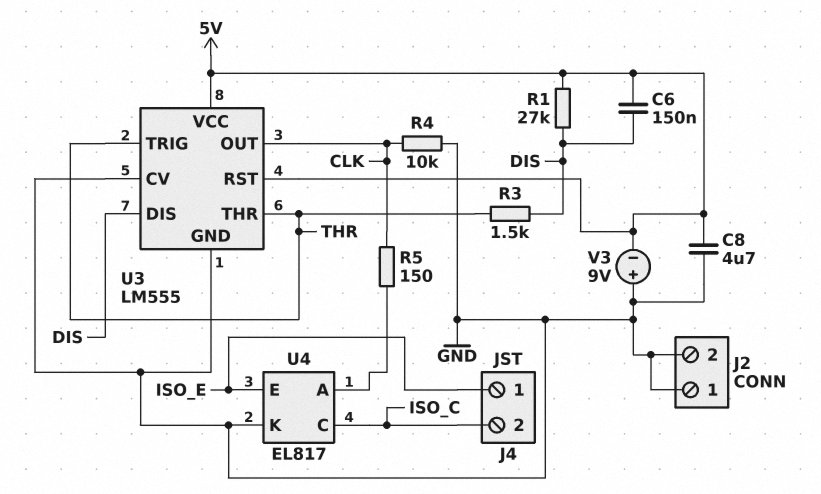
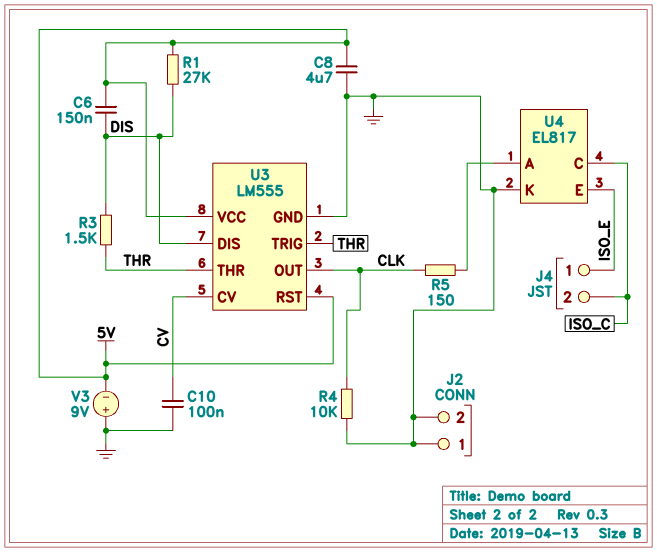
C10: none -> 100nF (CV, GND)
U3 pin CV: GND -> CV

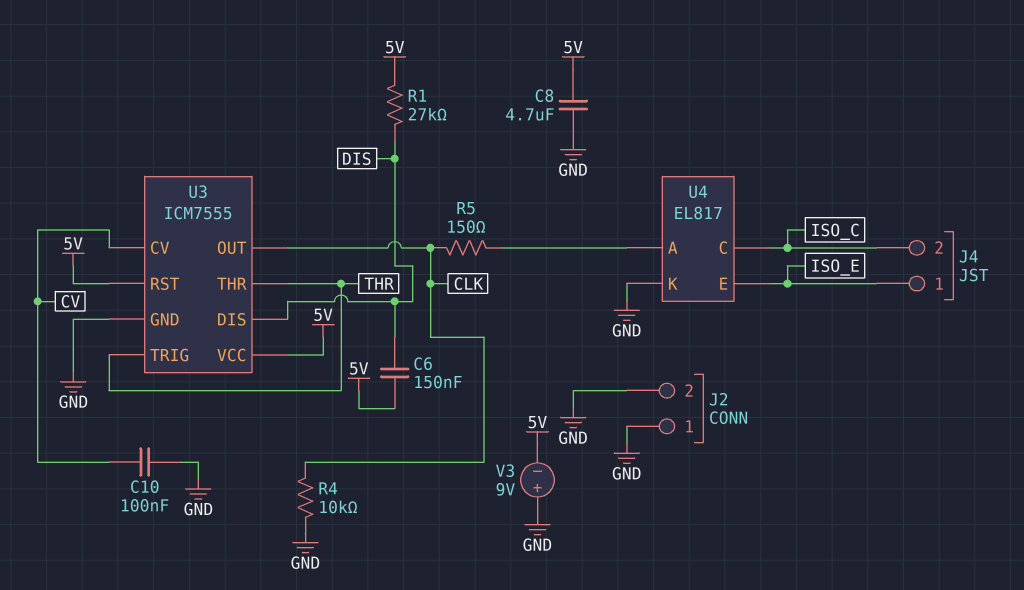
R3: 1.5k (DIS, THR) -> none
U3: LM555 -> ICM7555

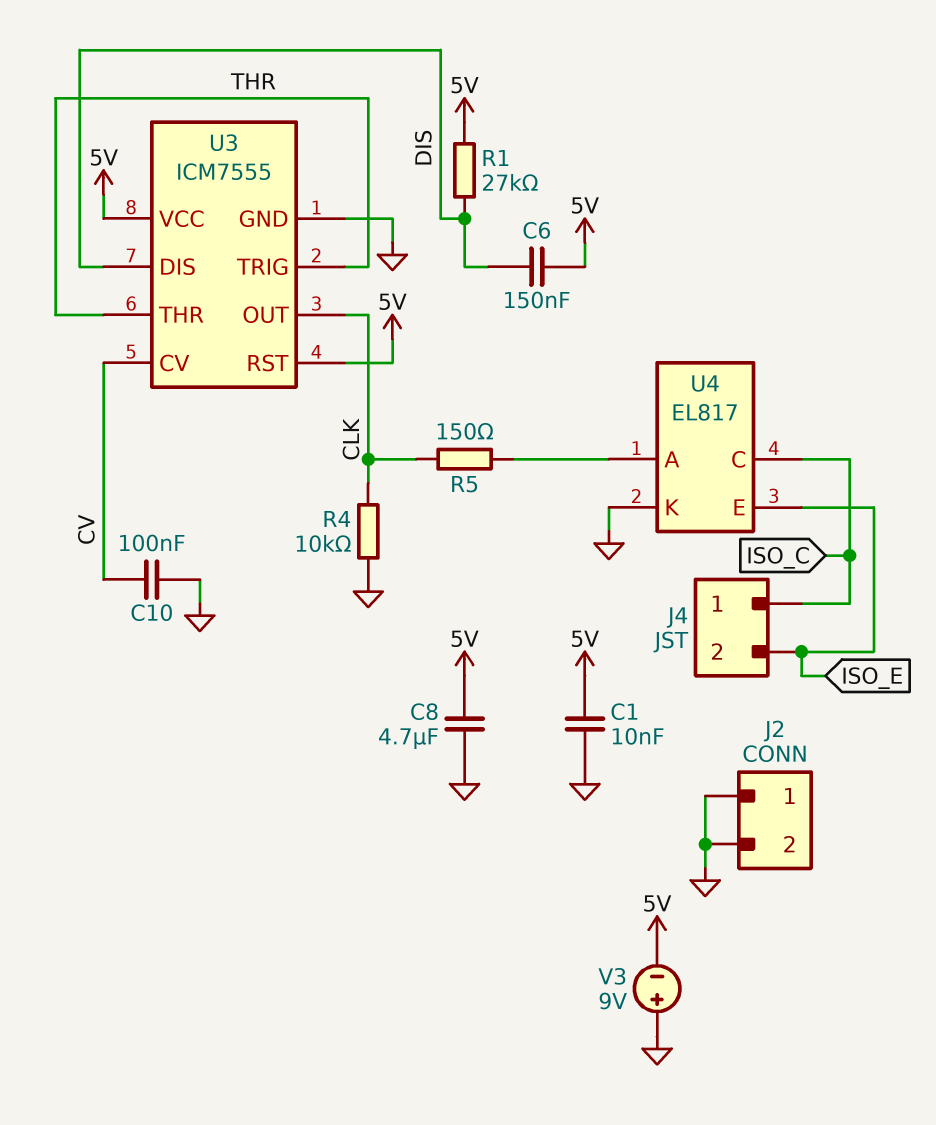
C1: none -> 10nF (5V, GND)
J4 pin 1: ISO_E -> ISO_C
J4 pin 2: ISO_C -> ISO_E

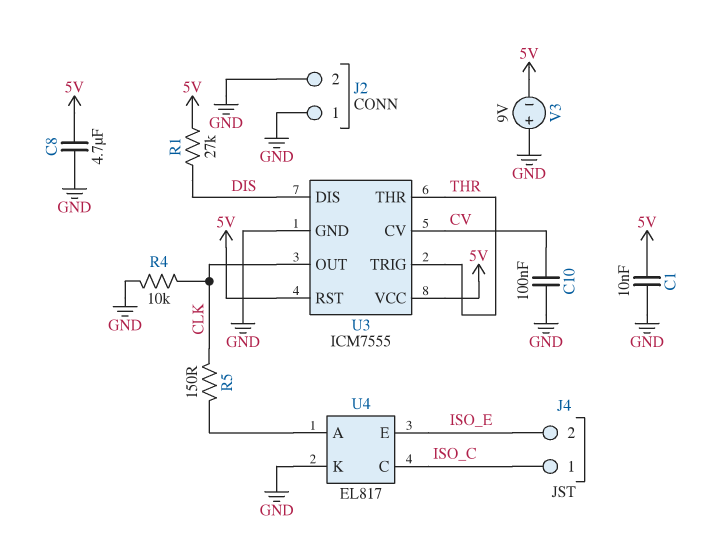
C6: 150nF (5V, DIS) -> none

